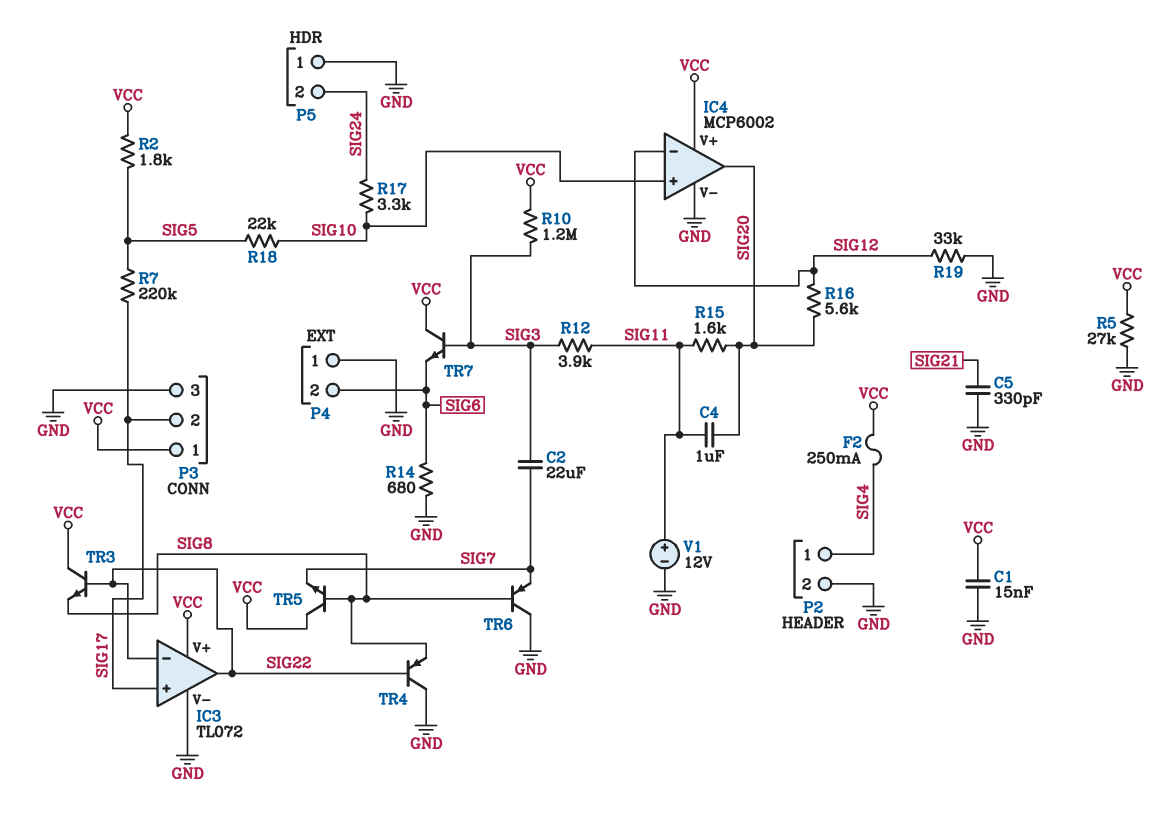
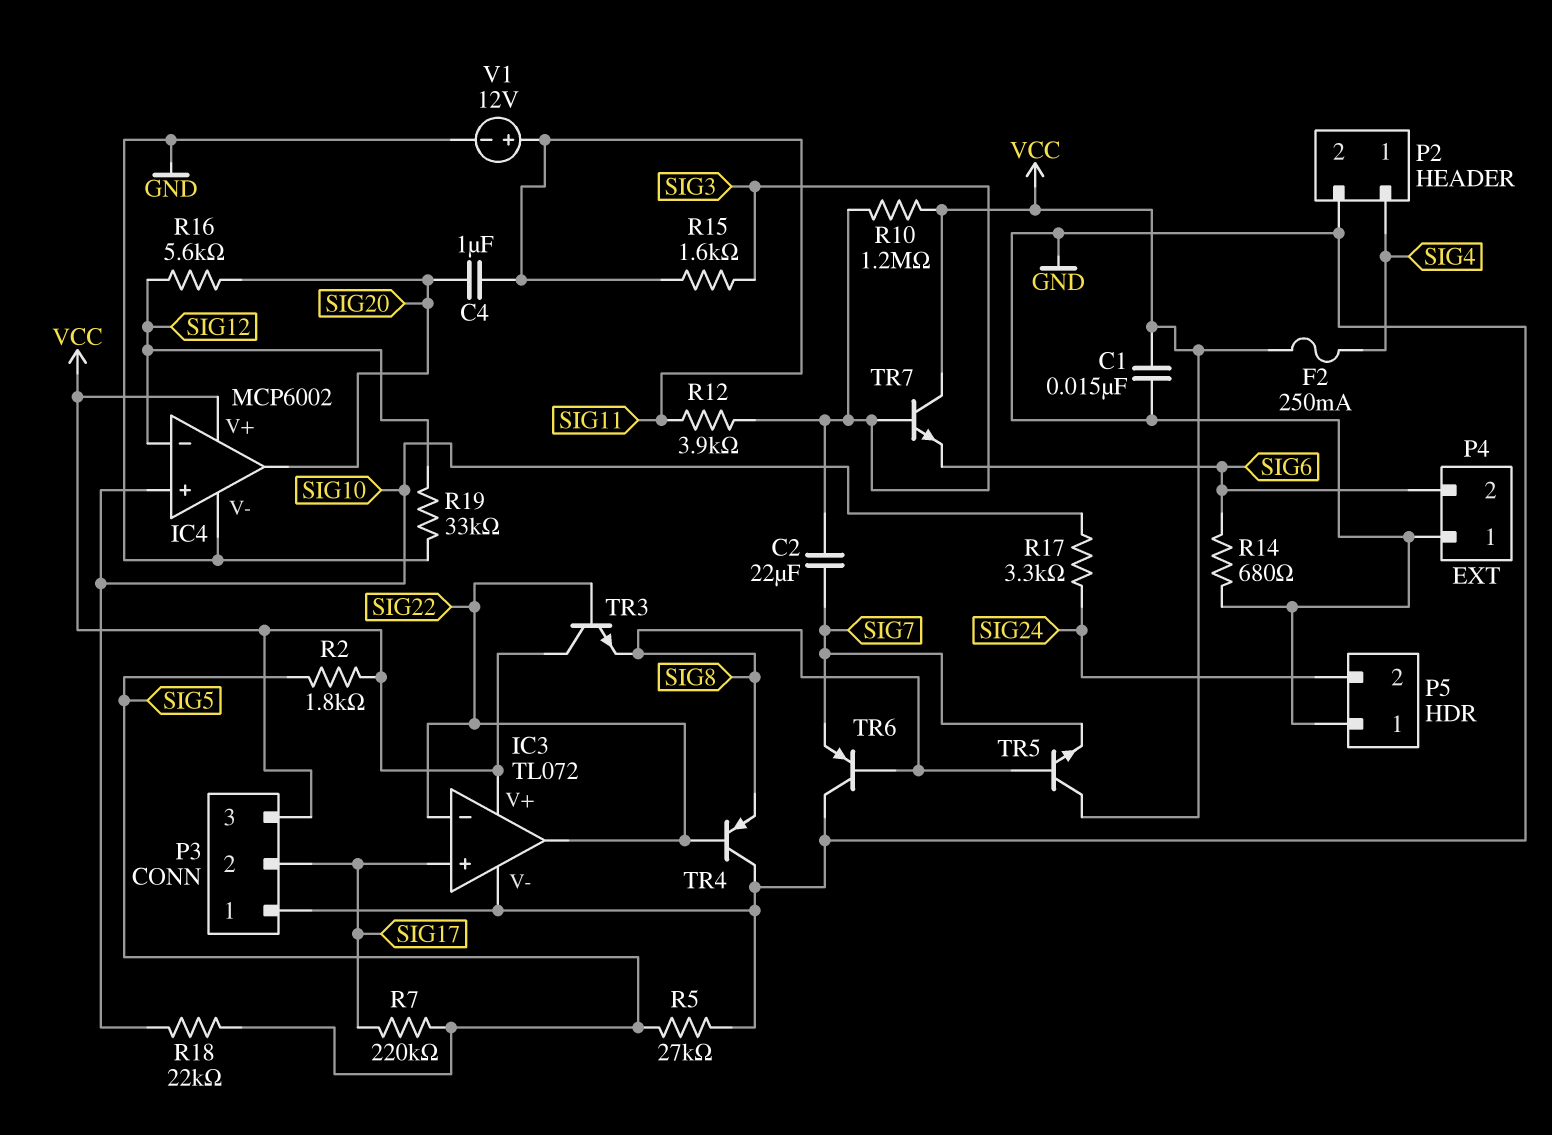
C5: 330pF (GND, SIG21) -> none
P3 pin 1: VCC -> GND
P3 pin 3: GND -> VCC
R5: 27k (GND, VCC) -> 27k (GND, SIG5)
R15: 1.6k (SIG11, SIG20) -> 1.6k (SIG3, SIG11)

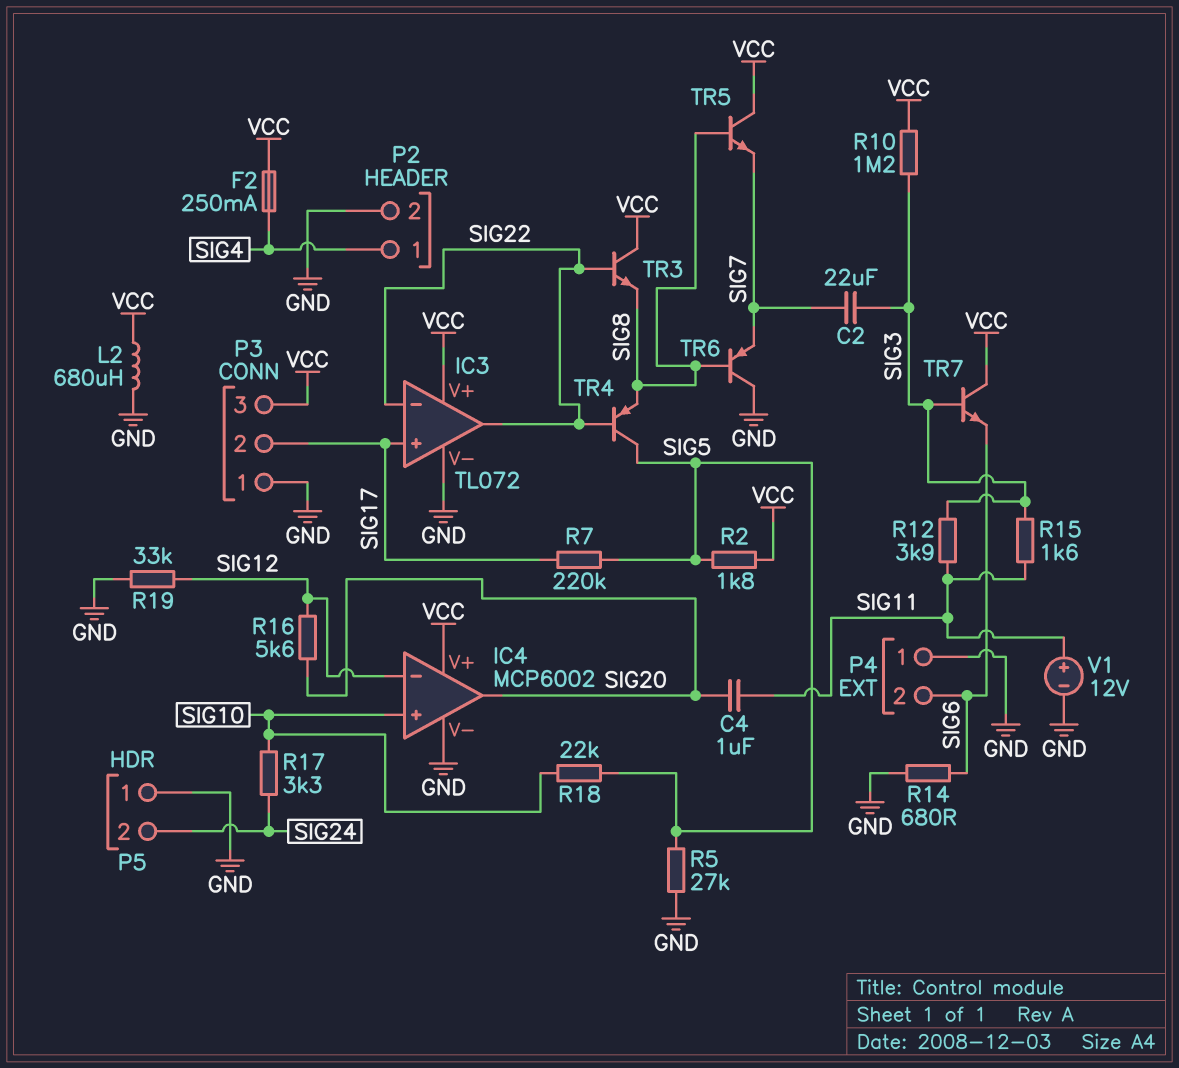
C1: 15nF (GND, VCC) -> none
L2: none -> 680uH (GND, VCC)
TR4: PNP (B SIG22, C GND, E SIG8) -> PNP (B SIG22, C SIG5, E SIG8)

